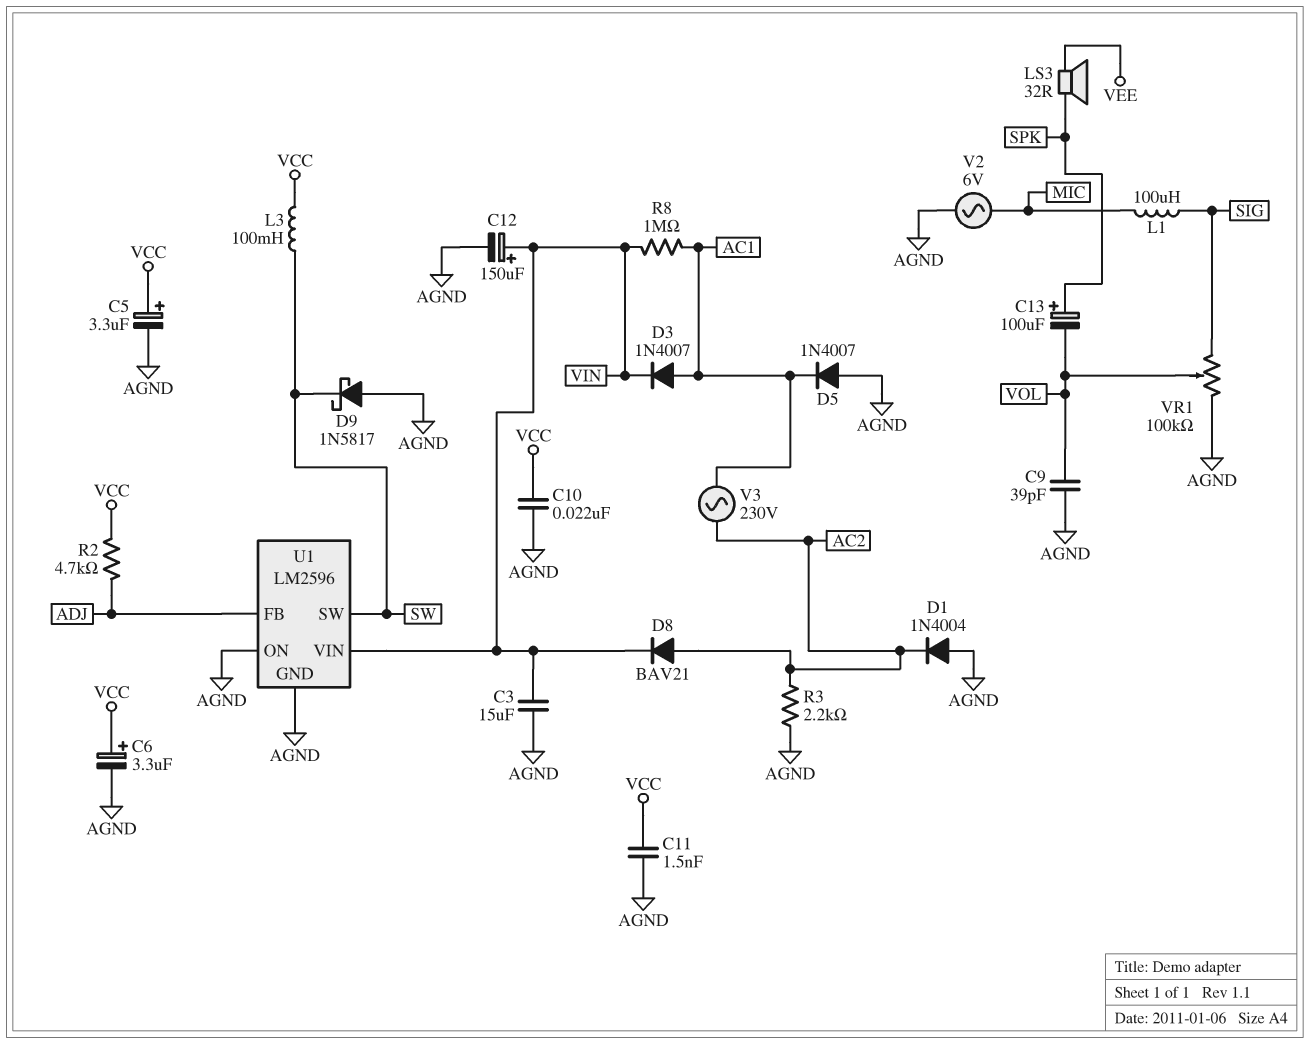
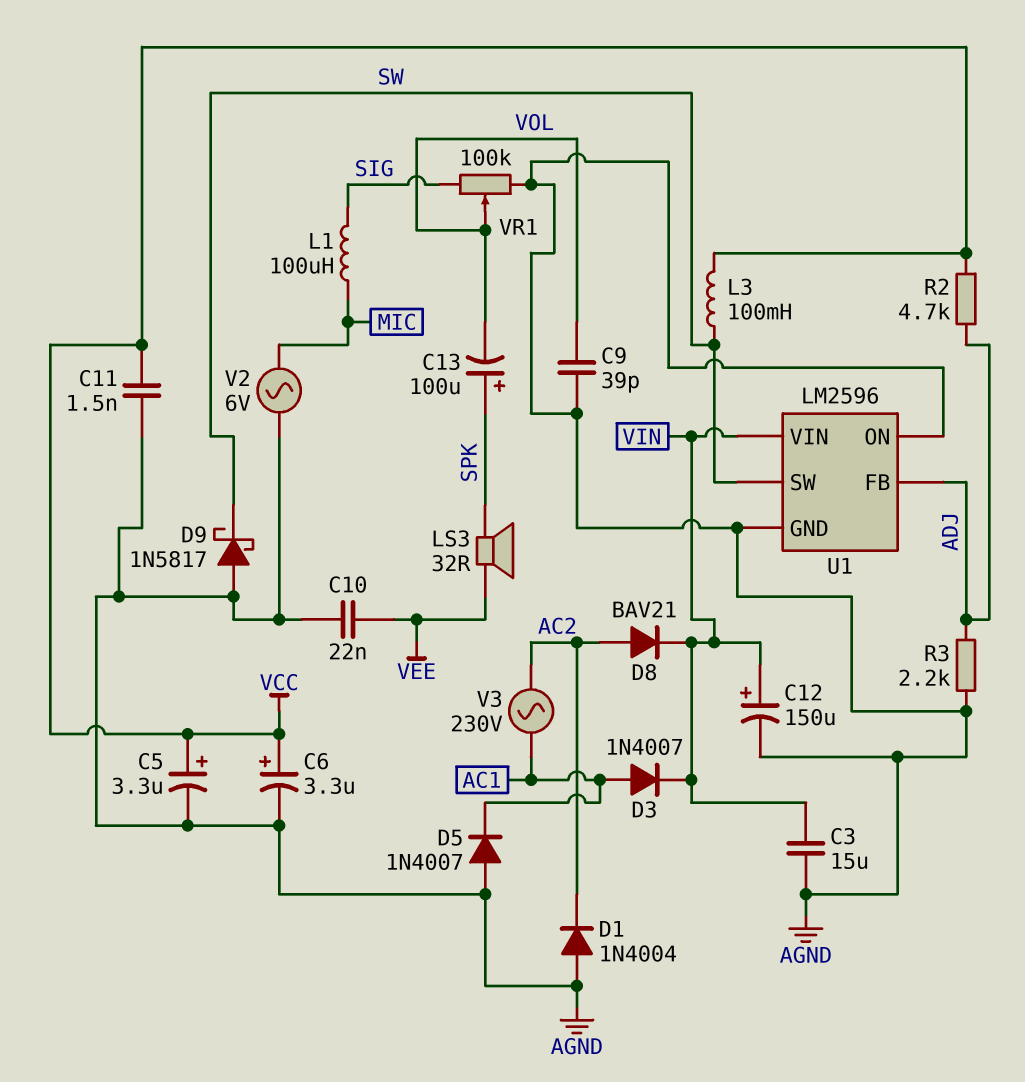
C10: 22nF (AGND, VCC) -> 22nF (AGND, VEE)
R3: 2.2k (AC2, AGND) -> 2.2k (ADJ, AGND)
R8: 1M (AC1, VIN) -> none

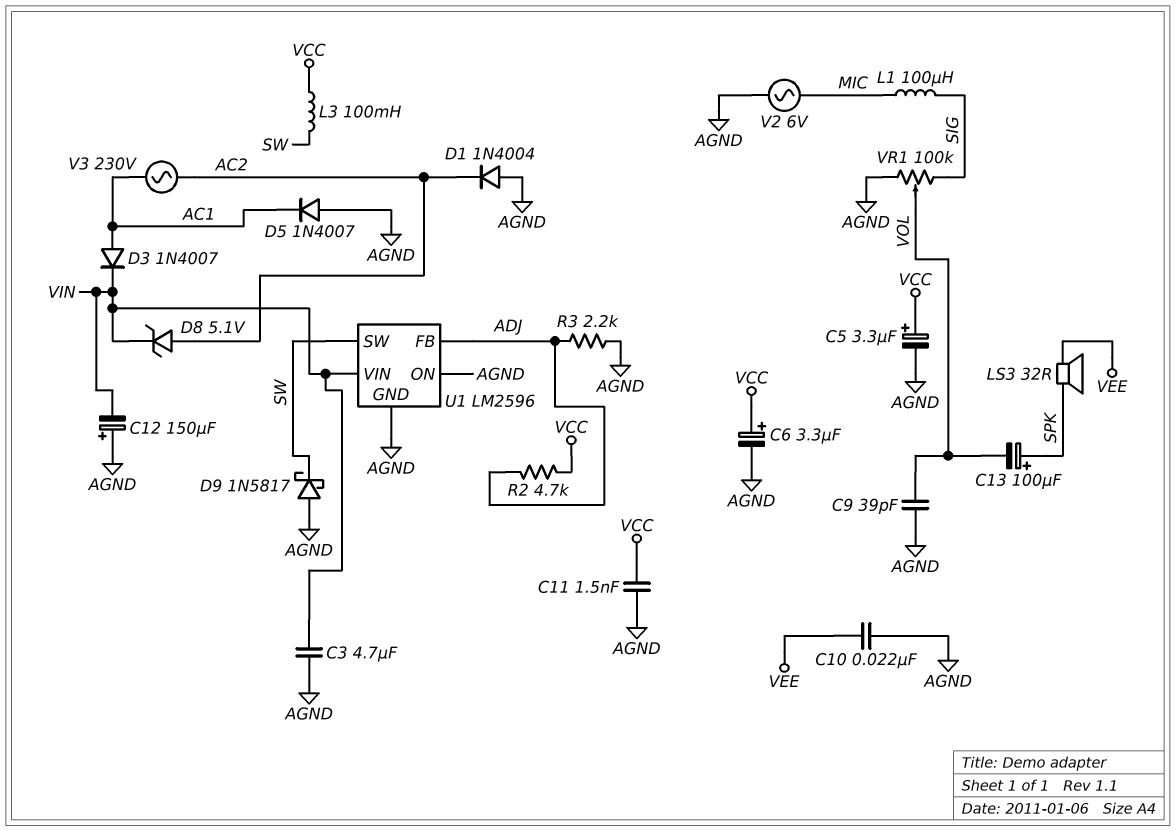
C3: 15uF (AGND, VIN) -> 4.7uF (AGND, VIN)
C12: 150uF (plus VIN, minus AGND) -> 150uF (plus AGND, minus VIN)
D8: diode BAV21 (A AC2, K VIN) -> zener 5.1V (A AC2, K VIN)

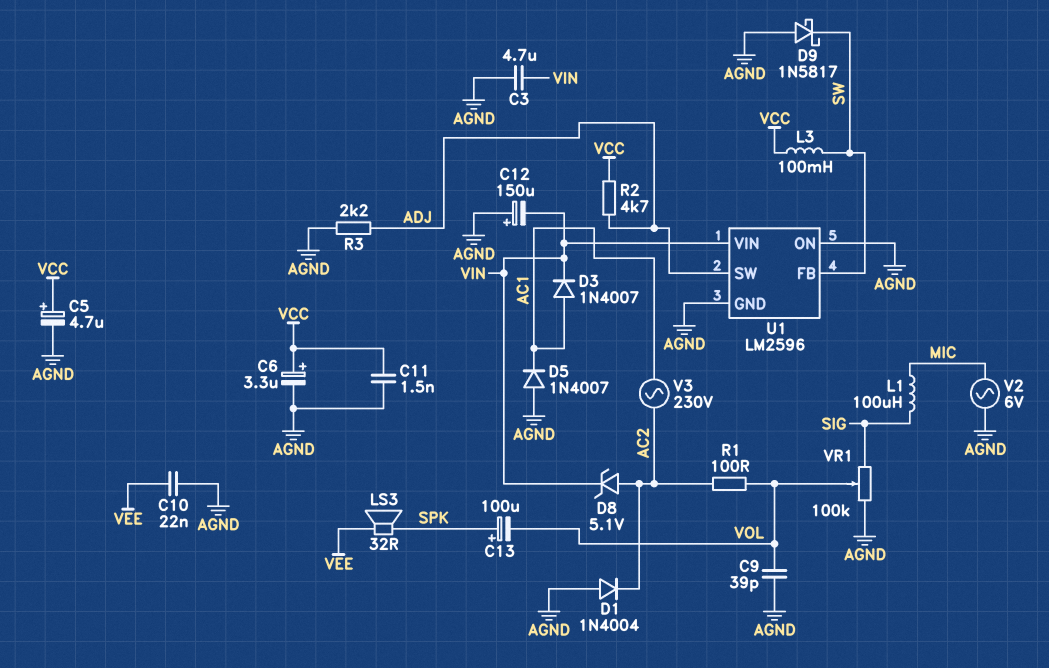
C5: 3.3uF (plus VCC, minus AGND) -> 4.7uF (plus VCC, minus AGND)
R1: none -> 100 (AC2, VOL)
U1 pin FB: ADJ -> SW
U1 pin SW: SW -> ADJ

